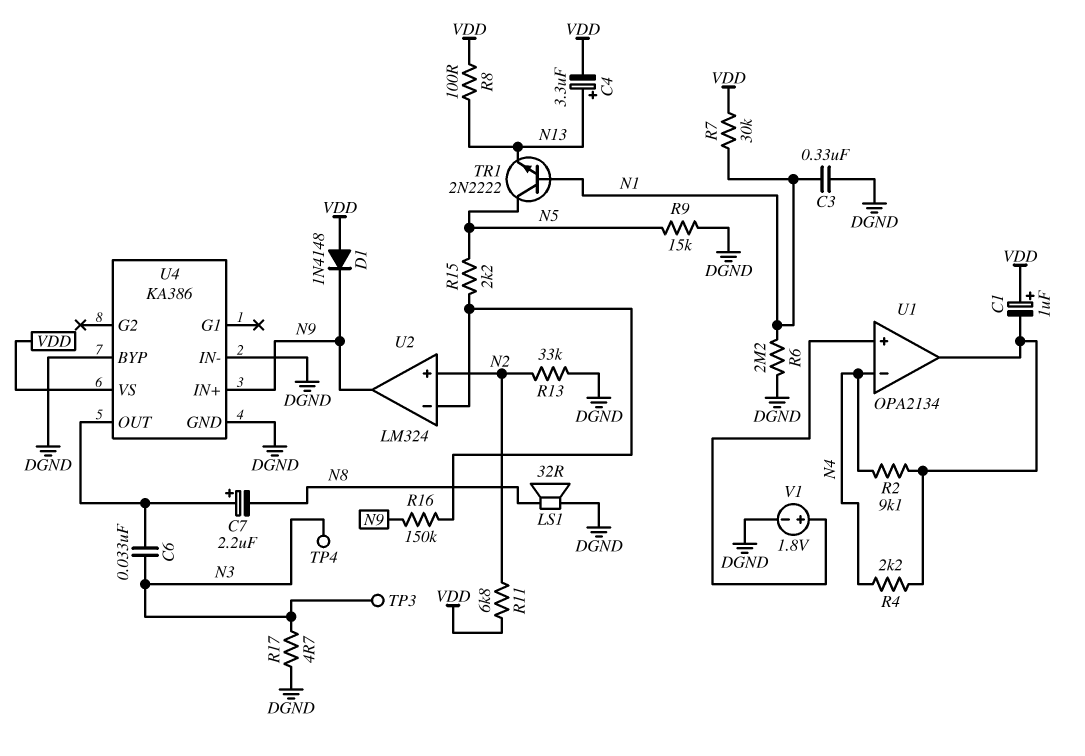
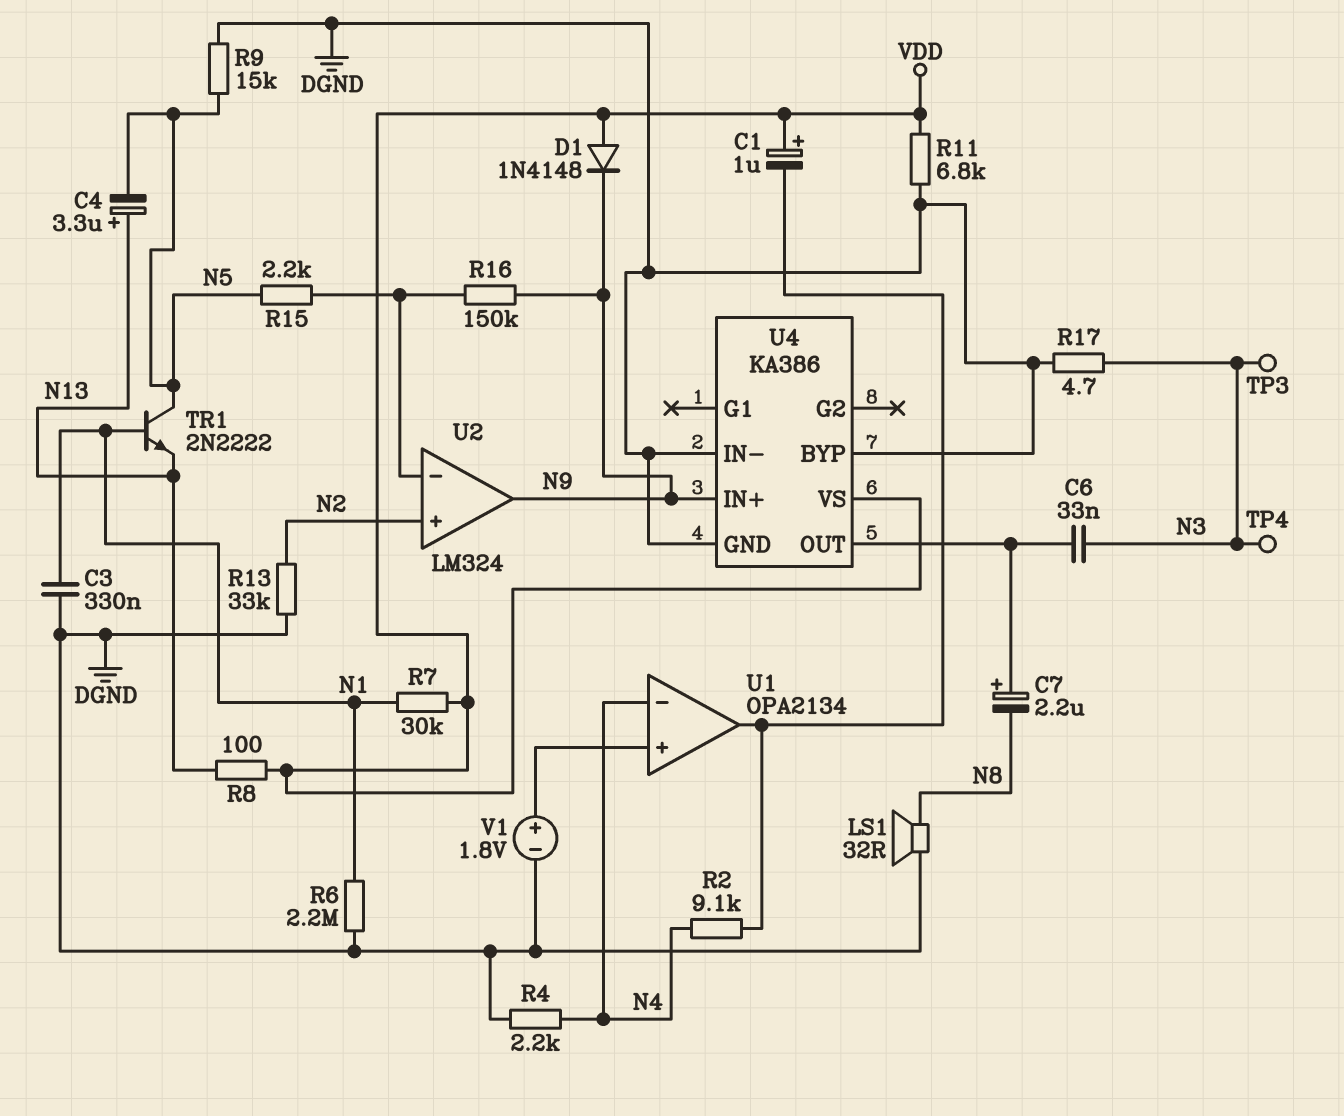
C4: 3.3uF (plus N13, minus VDD) -> 3.3uF (plus N13, minus N5)
R4: 2.2k (N4, U1/out) -> 2.2k (DGND, N4)
R11: 6.8k (N2, VDD) -> 6.8k (DGND, VDD)

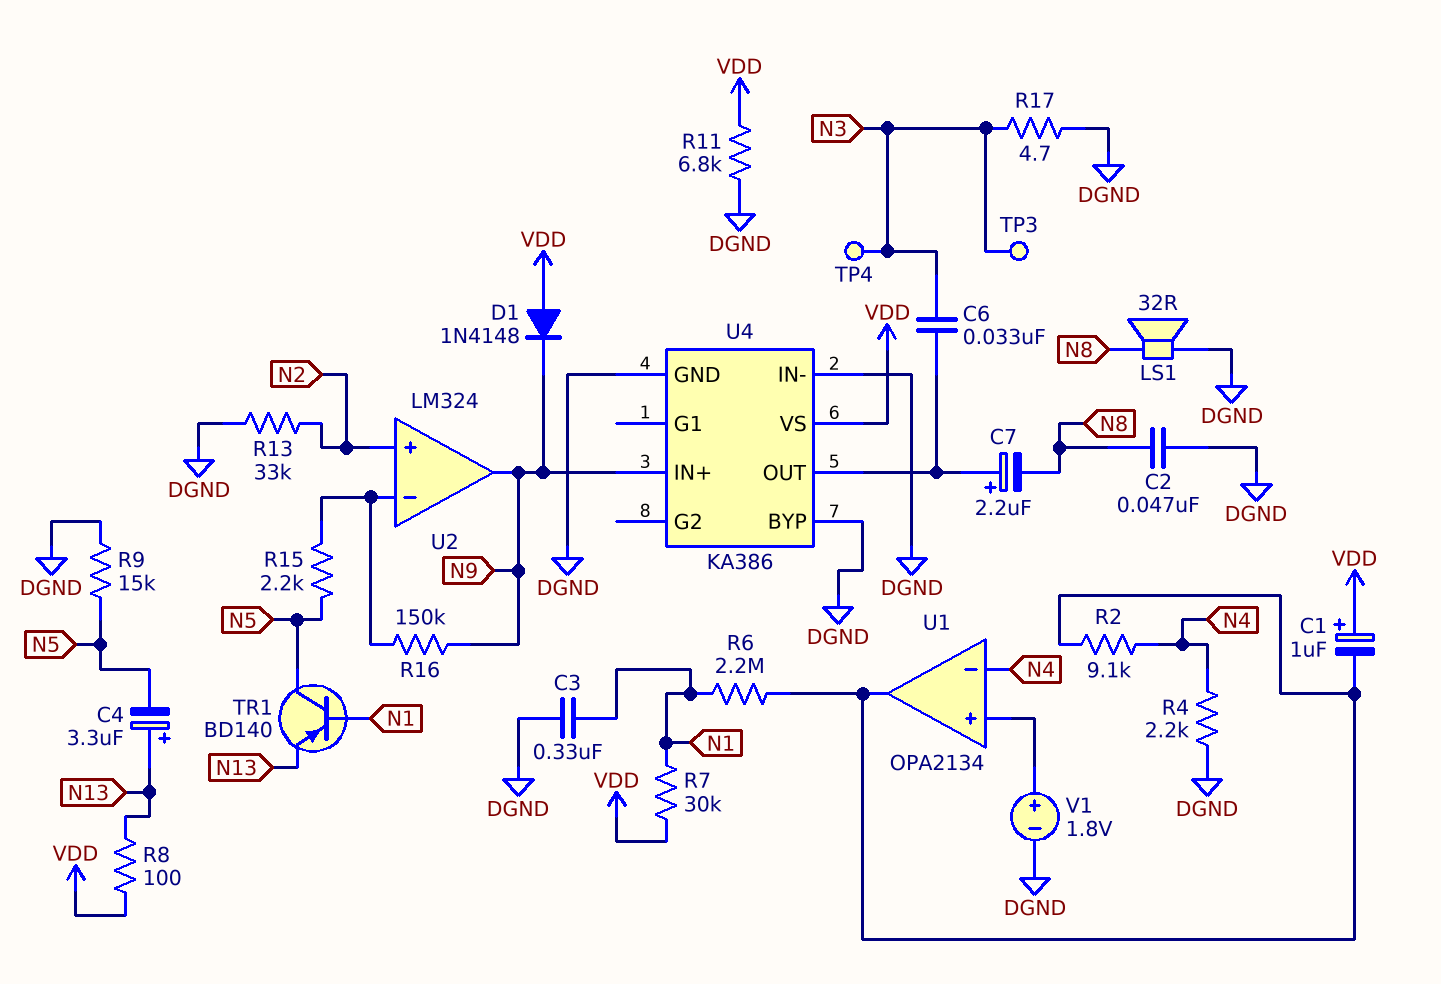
C2: none -> 47nF (DGND, N8)
R6: 2.2M (DGND, N1) -> 2.2M (N1, U1/out)
TR1: NPN 2N2222 (B N1, C N5, E N13) -> PNP BD140 (B N1, C N5, E N13)

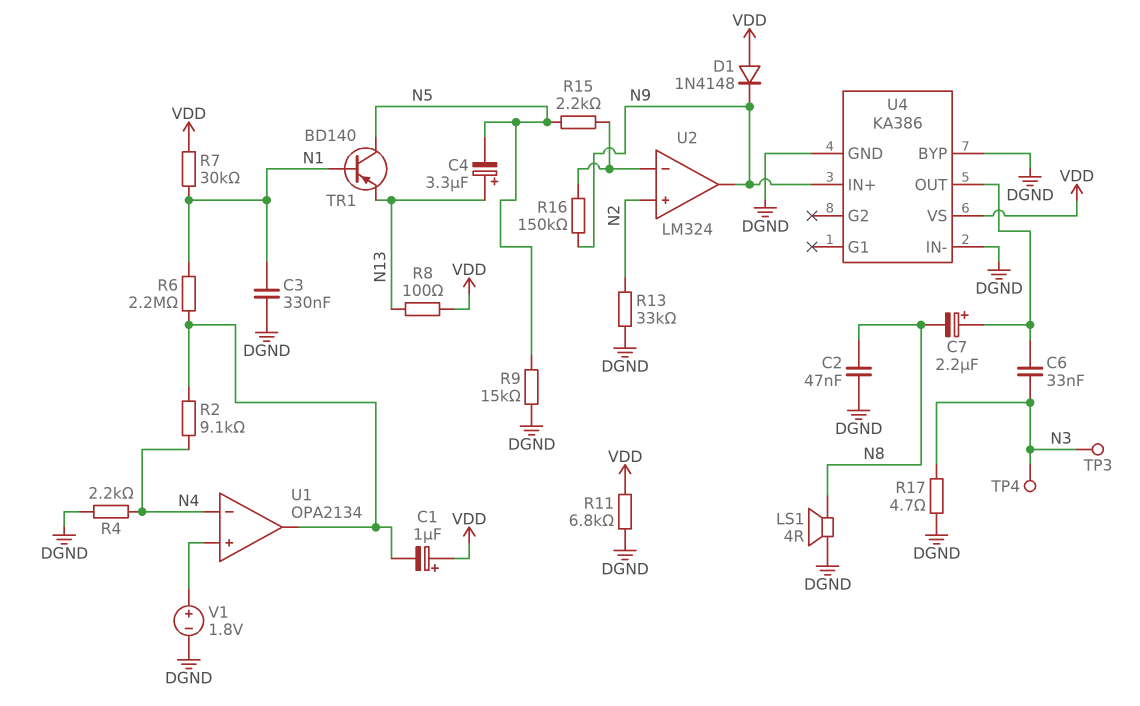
LS1: speaker 32R (DGND, N8) -> speaker 4R (DGND, N8)

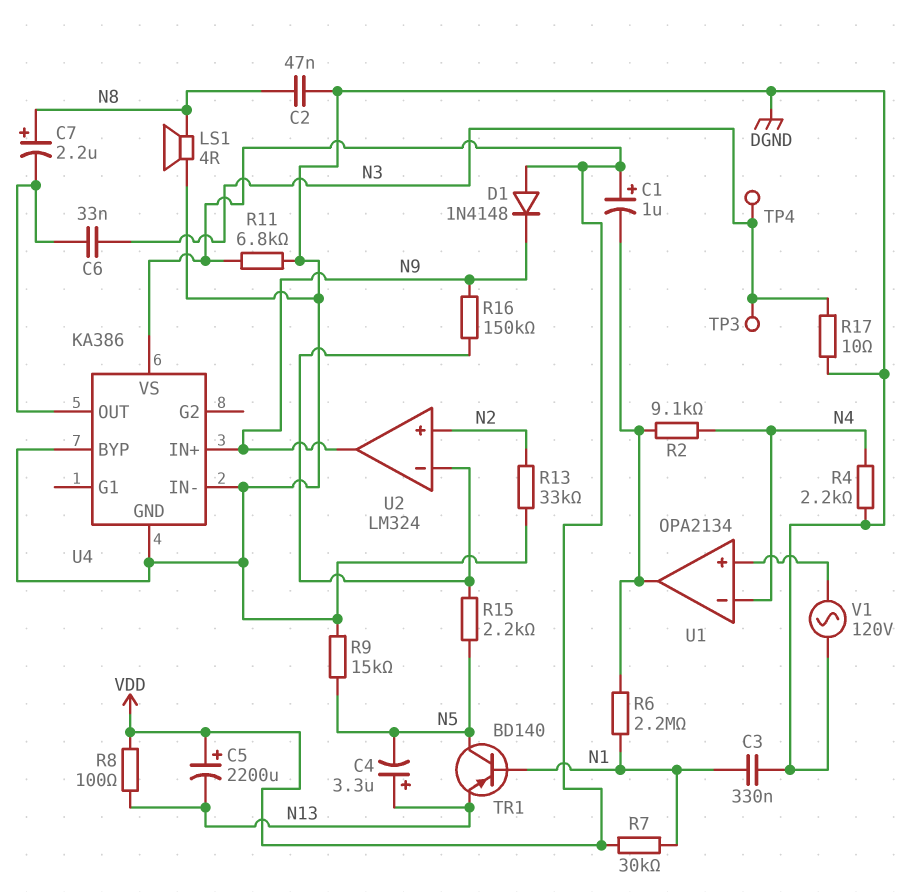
C5: none -> 2200uF (plus VDD, minus N13)
C7: 2.2uF (plus U4/OUT, minus N8) -> 2.2uF (plus N8, minus U4/OUT)
R17: 4.7 (DGND, N3) -> 10 (DGND, N3)
V1: 1.8V (plus U1/in+, minus DGND) -> AC 120V (DGND, U1/in+)

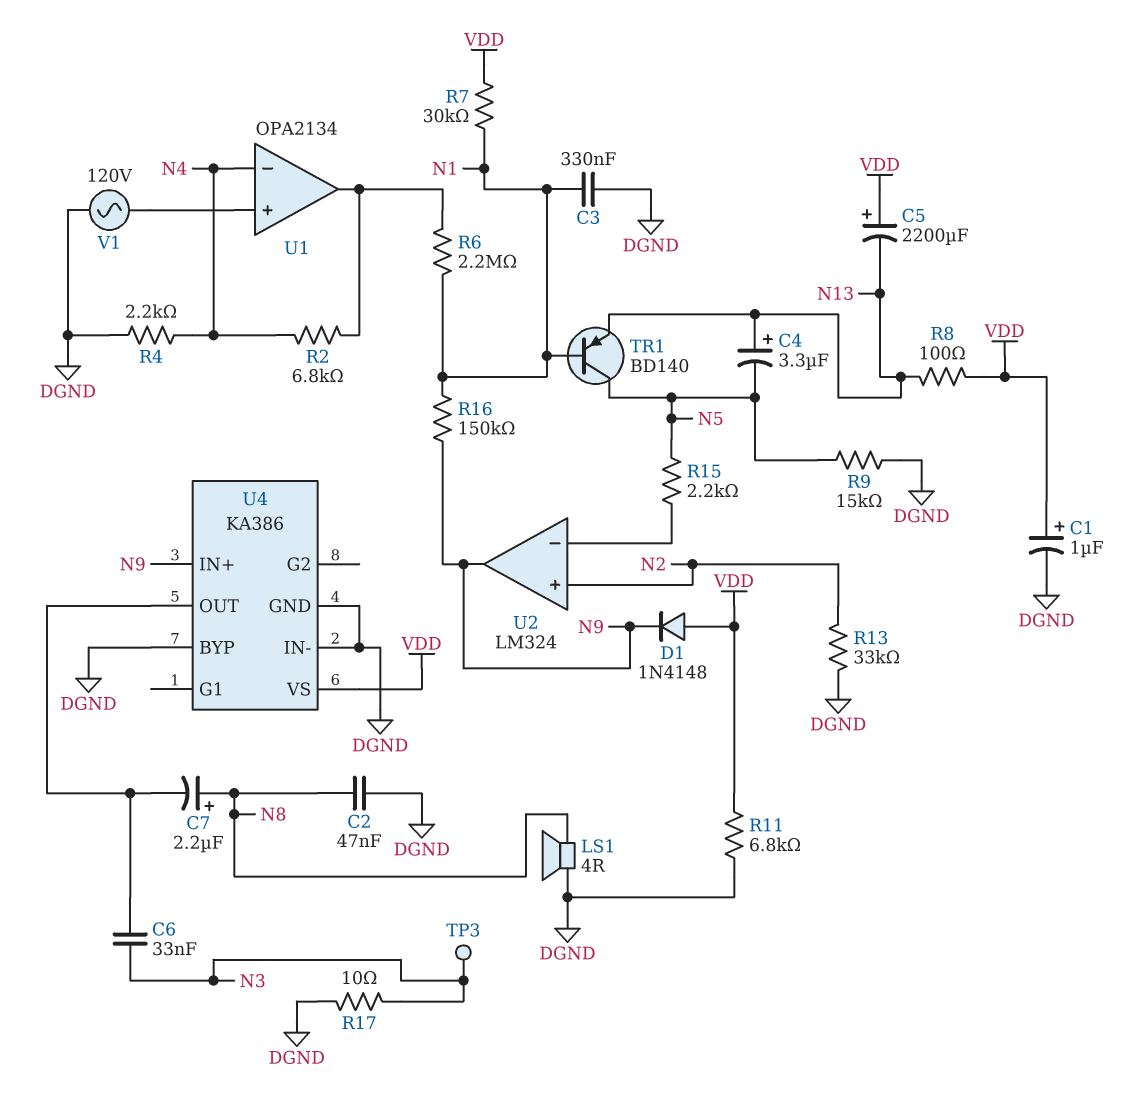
C1: 1uF (plus VDD, minus U1/out) -> 1uF (plus VDD, minus DGND)
R2: 9.1k (N4, U1/out) -> 6.8k (N4, U1/out)
R16: 150k (N9, U2/in-) -> 150k (N1, N9)
TP4: test point (N3) -> none

